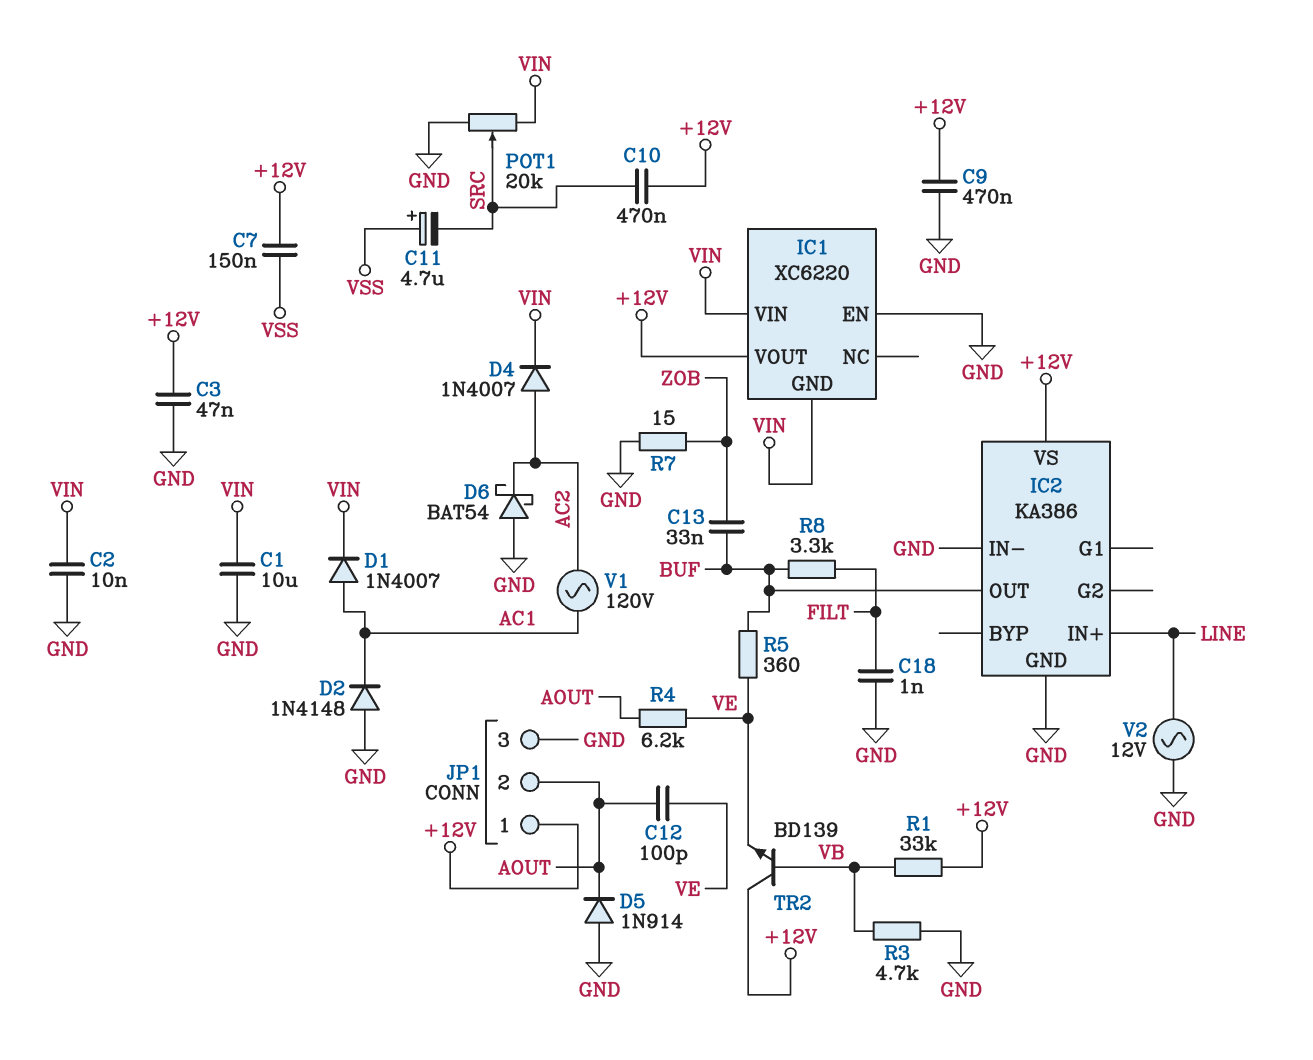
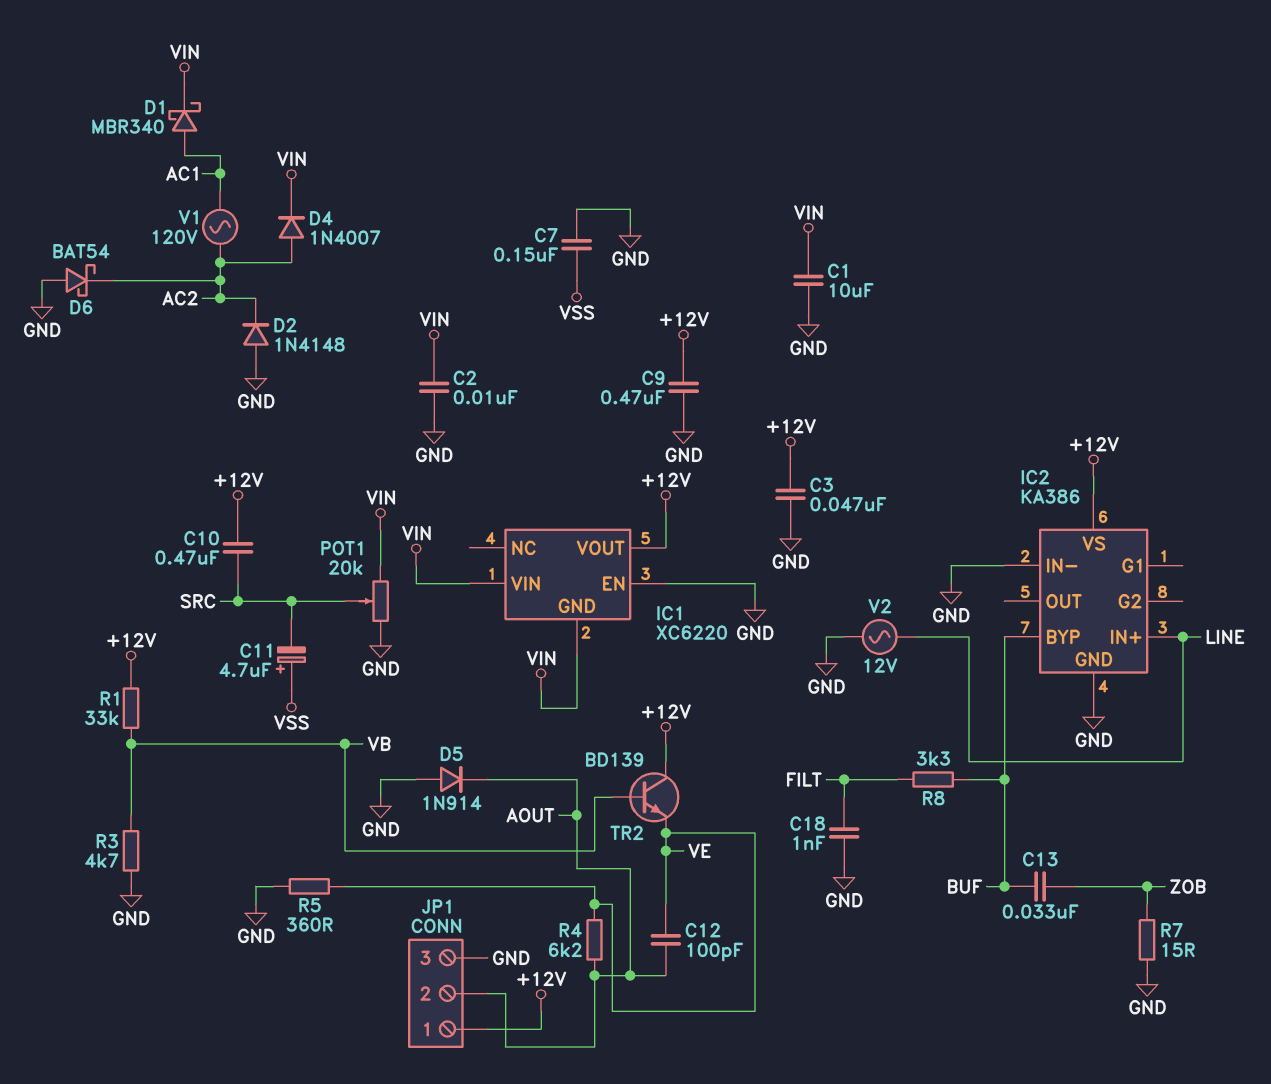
C7: 150nF (+12V, VSS) -> 150nF (GND, VSS)
D1: diode 1N4007 (A AC1, K VIN) -> schottky MBR340 (A AC1, K VIN)
D2: diode 1N4148 (A GND, K AC1) -> diode 1N4148 (A GND, K AC2)
IC2 pin BYP: none -> BUF
IC2 pin OUT: BUF -> none
R5: 360 (BUF, VE) -> 360 (GND, VE)

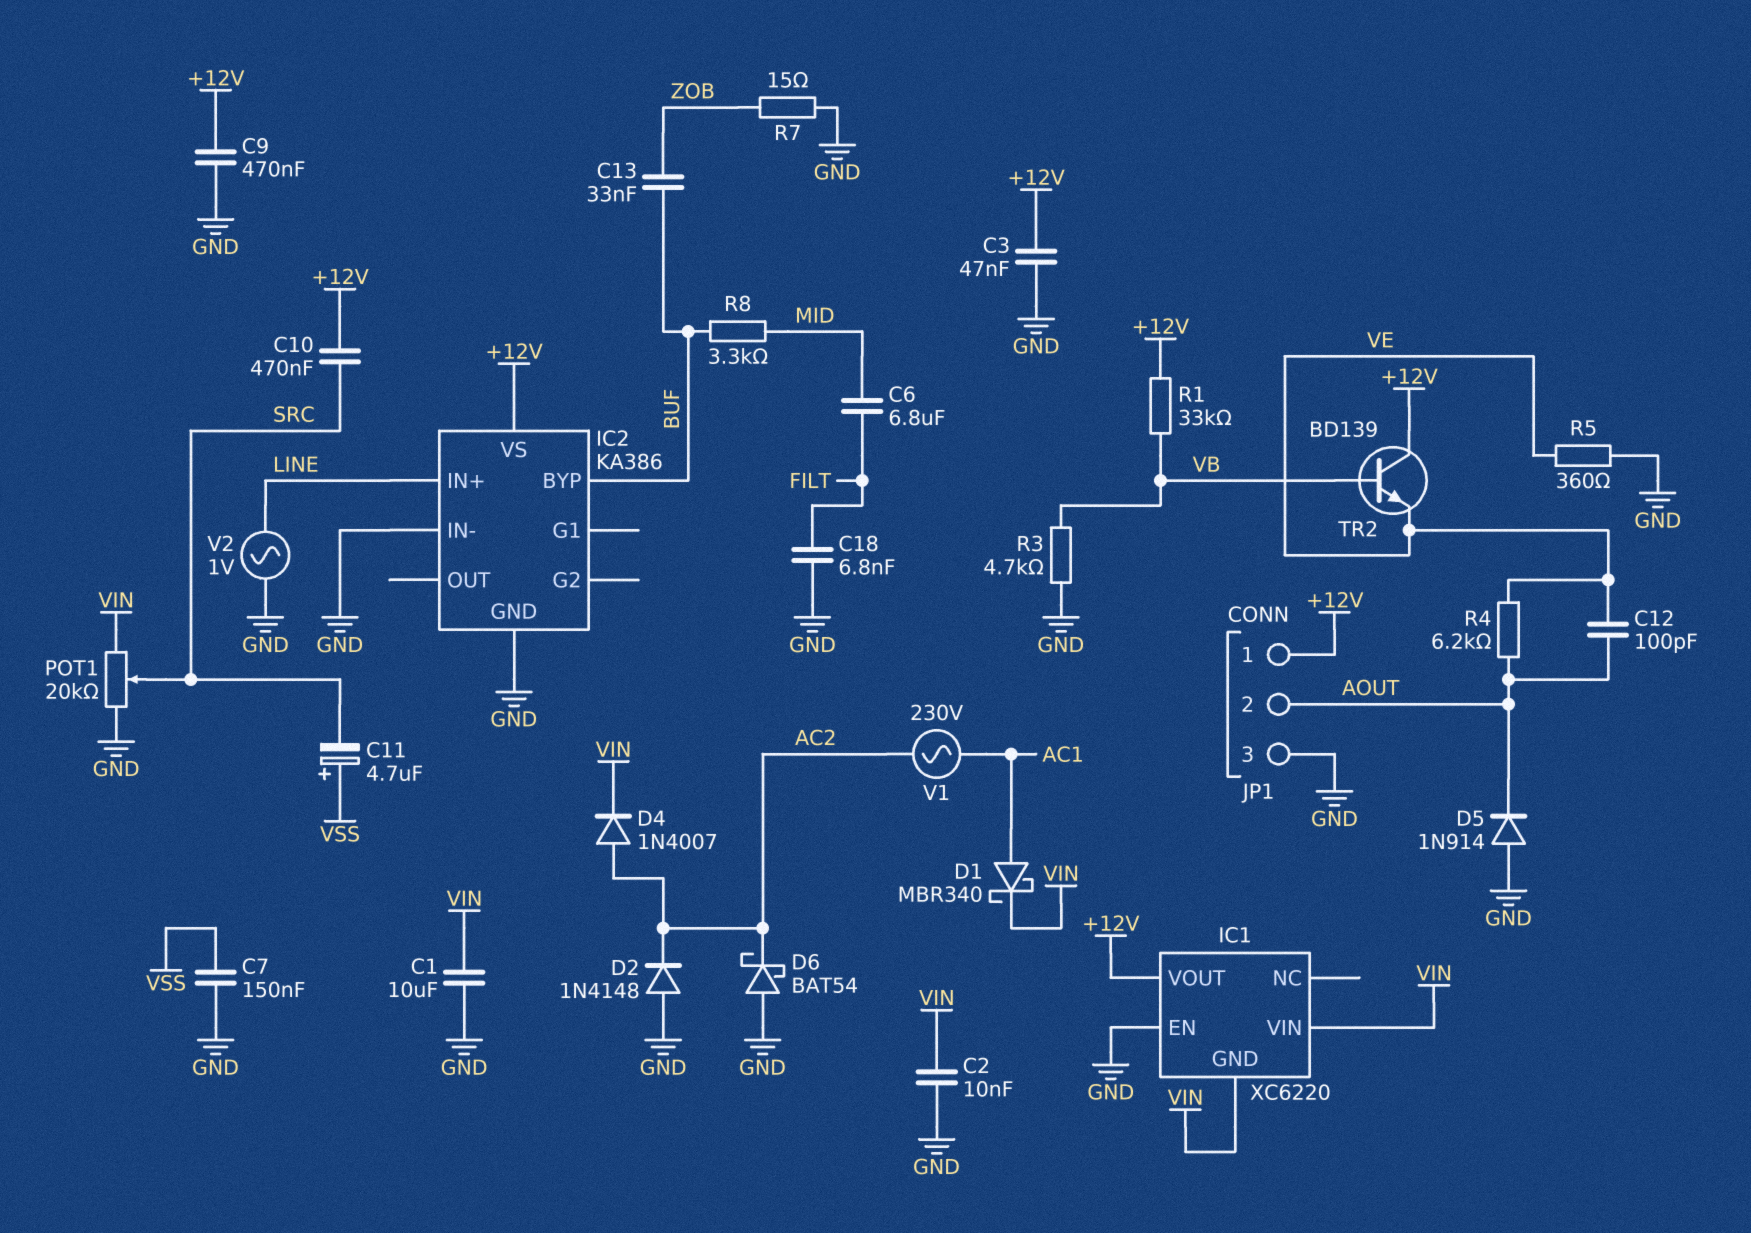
C6: none -> 6.8uF (FILT, MID)
C18: 1nF (FILT, GND) -> 6.8nF (FILT, GND)
R8: 3.3k (BUF, FILT) -> 3.3k (BUF, MID)
V1: AC 120V (AC1, AC2) -> AC 230V (AC1, AC2)
V2: AC 12V (GND, LINE) -> AC 1V (GND, LINE)

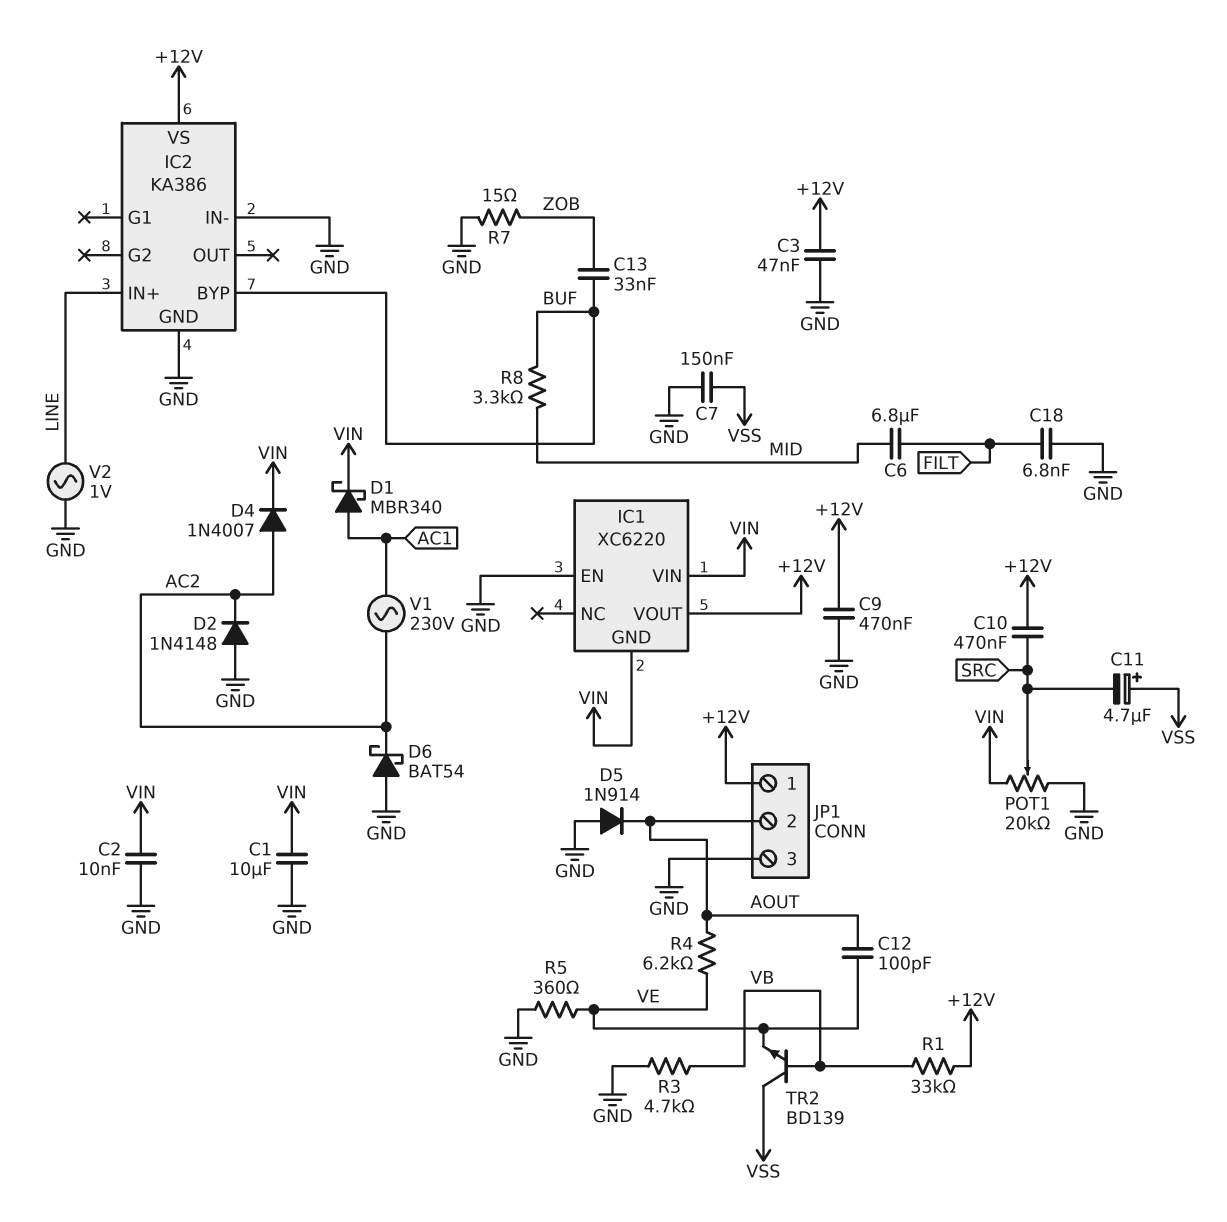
TR2: NPN BD139 (B VB, C +12V, E VE) -> NPN BD139 (B VB, C VSS, E VE)

